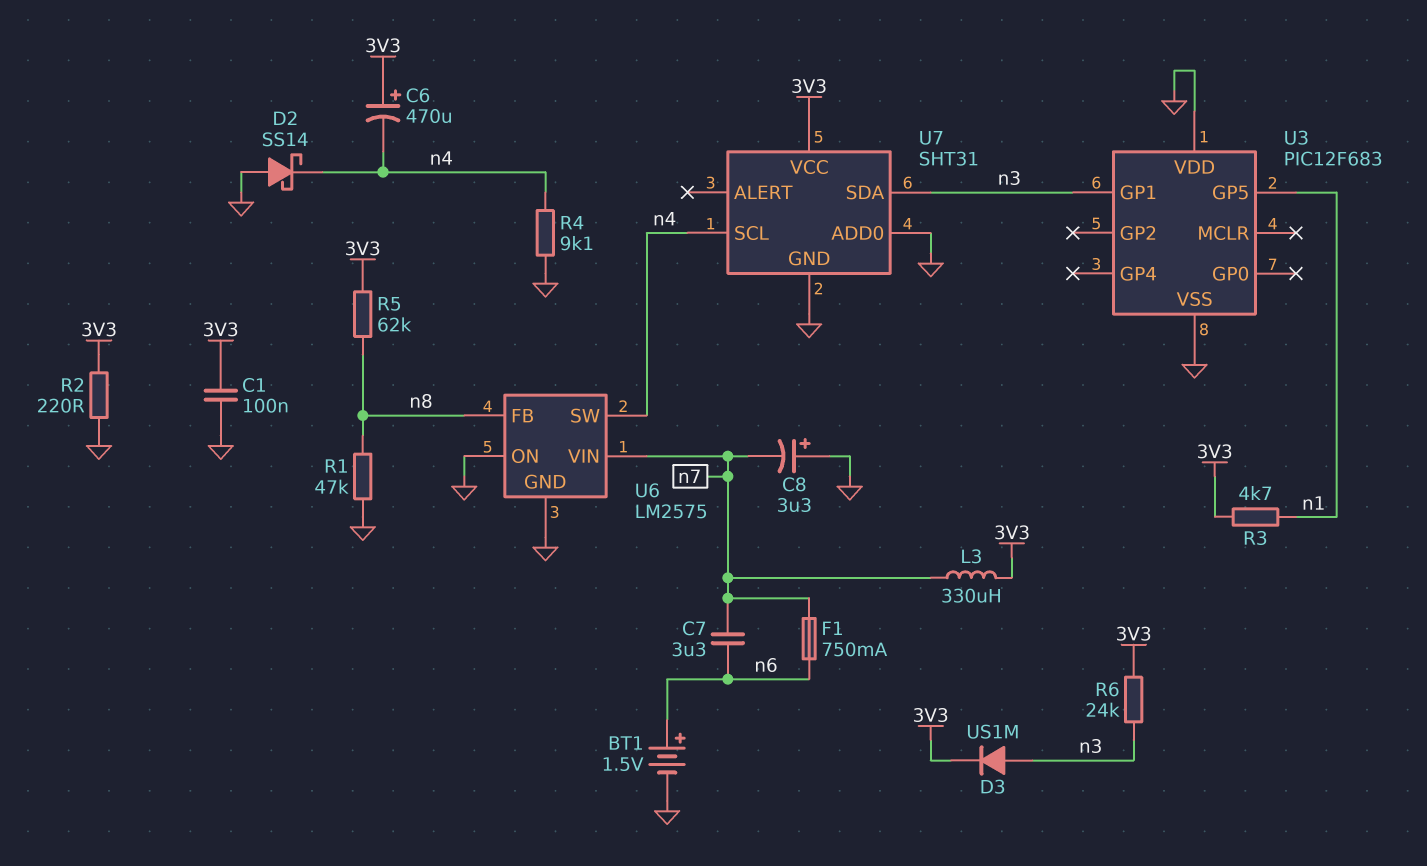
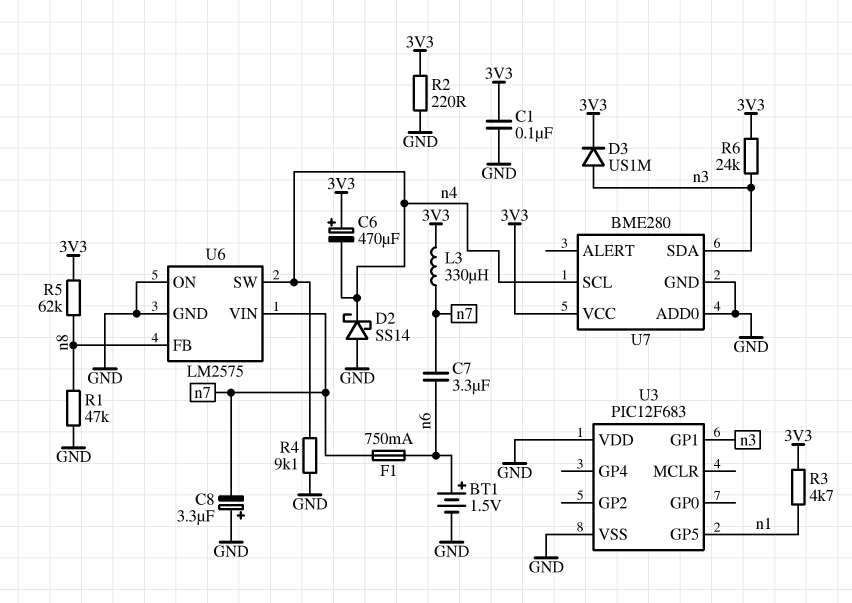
U7: SHT31 -> BME280

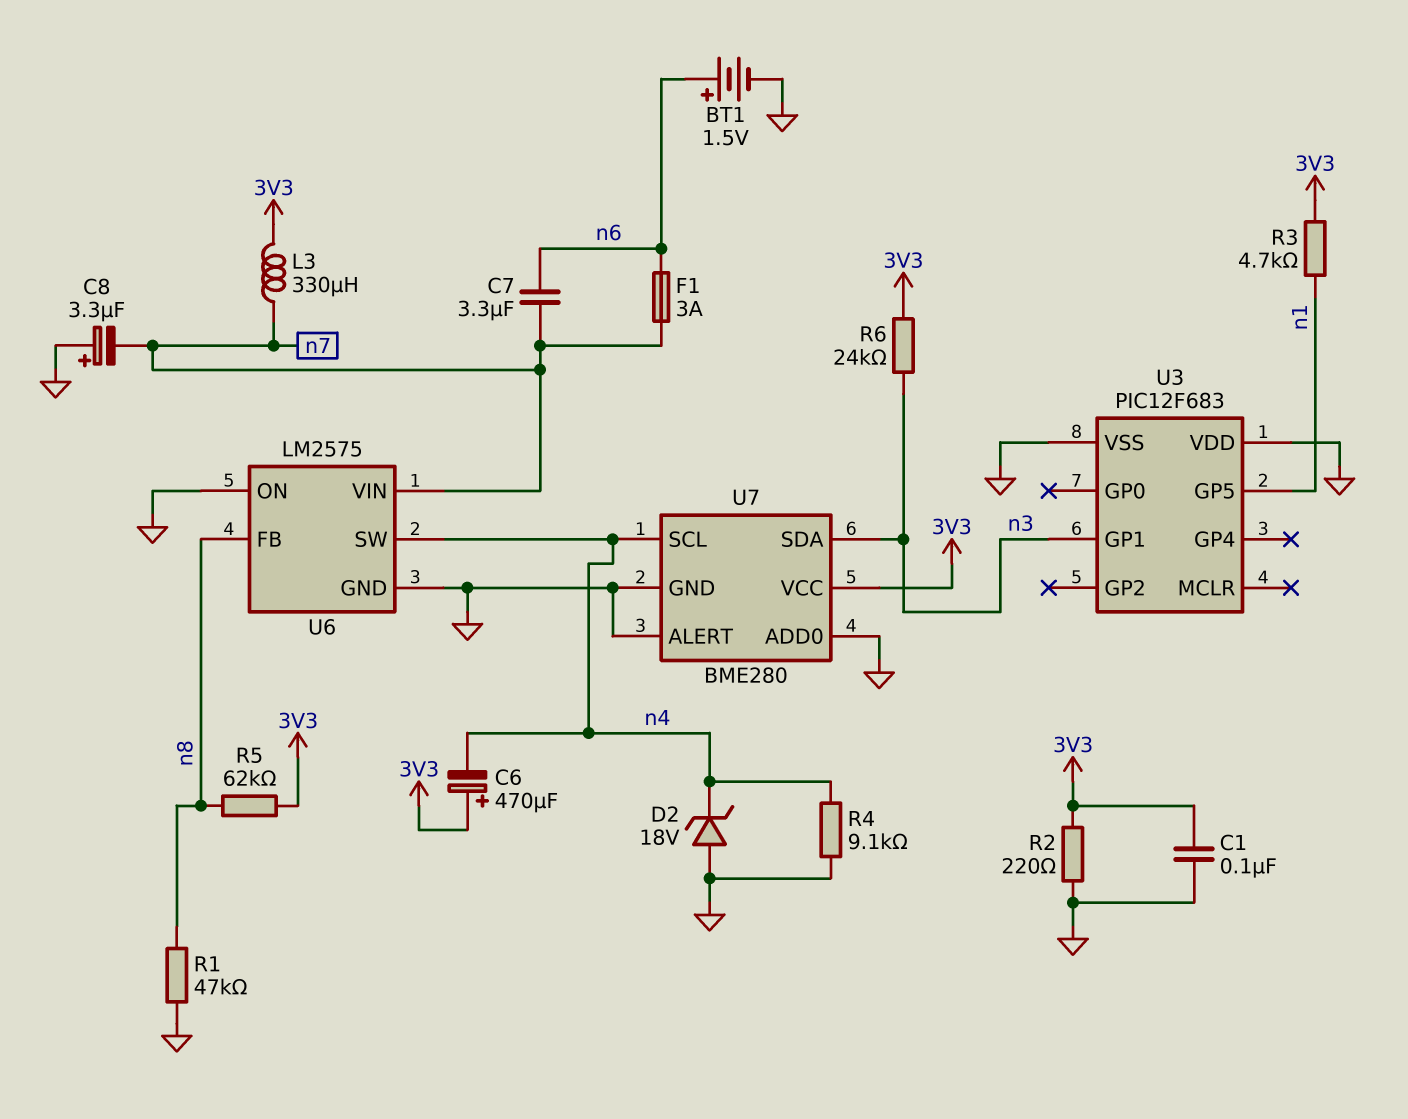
D2: schottky SS14 (A GND, K n4) -> zener 18V (A GND, K n4)
D3: diode US1M (A n3, K 3V3) -> none
F1: 750mA (n6, n7) -> 3A (n6, n7)
U7 pin ALERT: none -> GND

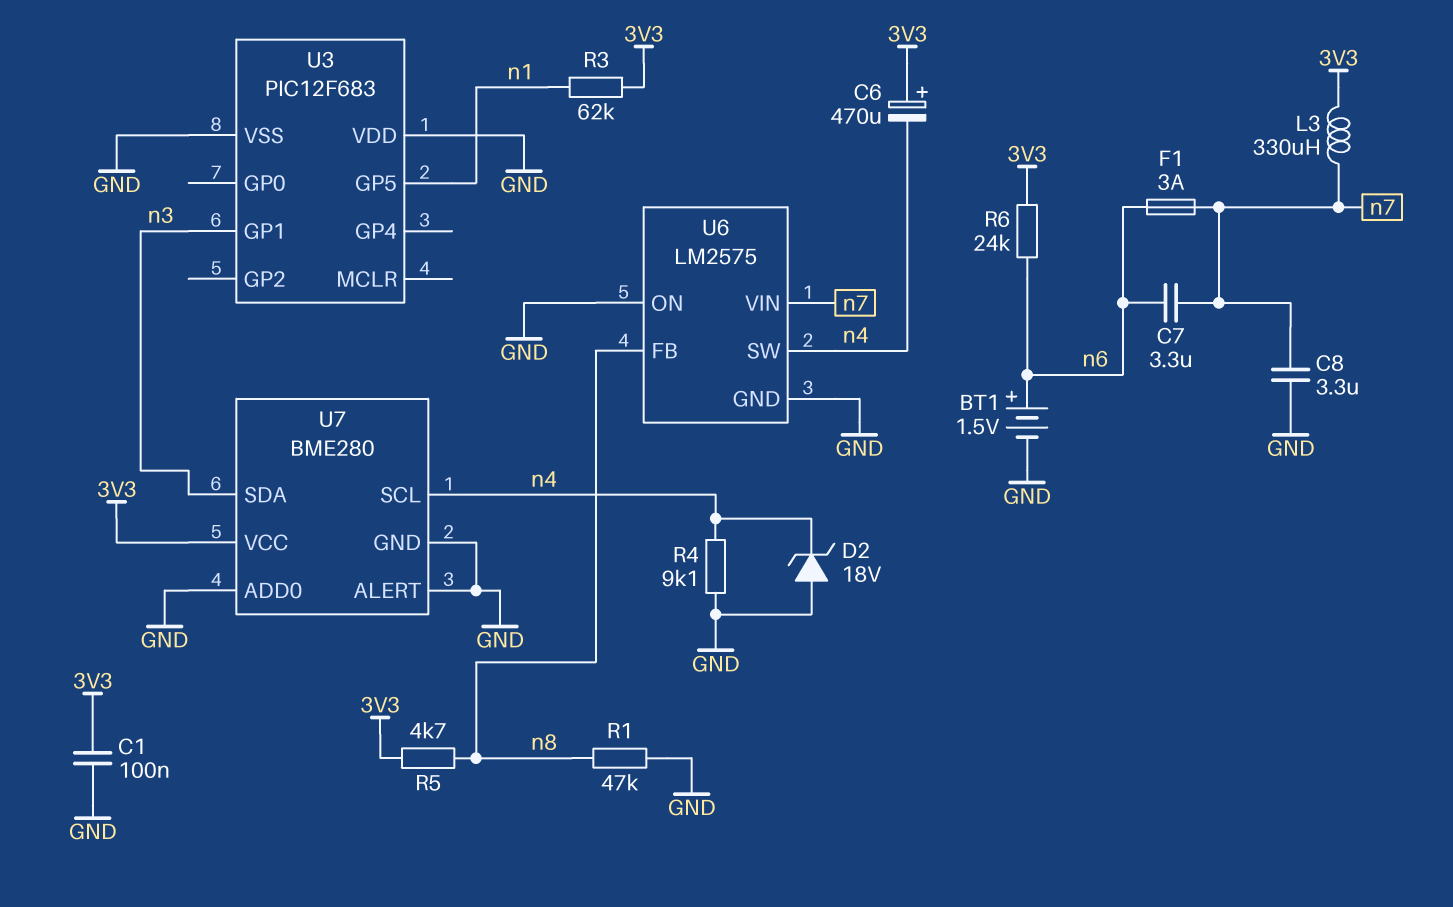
C8: 3.3uF (plus GND, minus n7) -> 3.3uF (GND, n7)
R2: 220 (3V3, GND) -> none
R3: 4.7k (3V3, n1) -> 62k (3V3, n1)
R5: 62k (3V3, n8) -> 4.7k (3V3, n8)
R6: 24k (3V3, n3) -> 24k (3V3, n6)

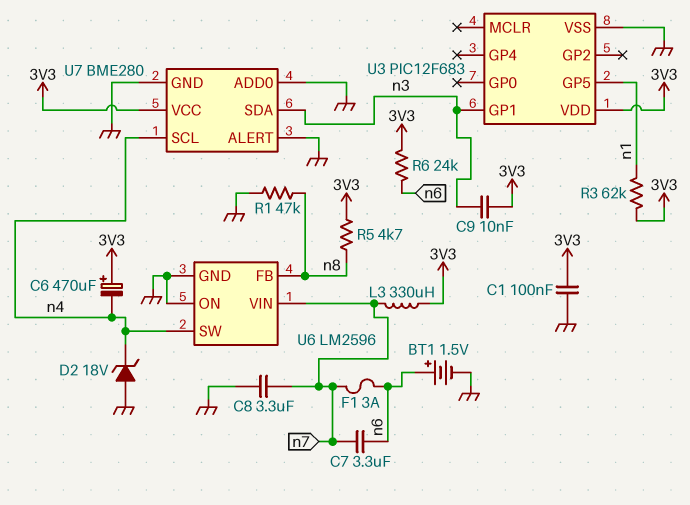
C9: none -> 10nF (3V3, n3)
R4: 9.1k (GND, n4) -> none
U3 pin VDD: GND -> 3V3
U6: LM2575 -> LM2596

